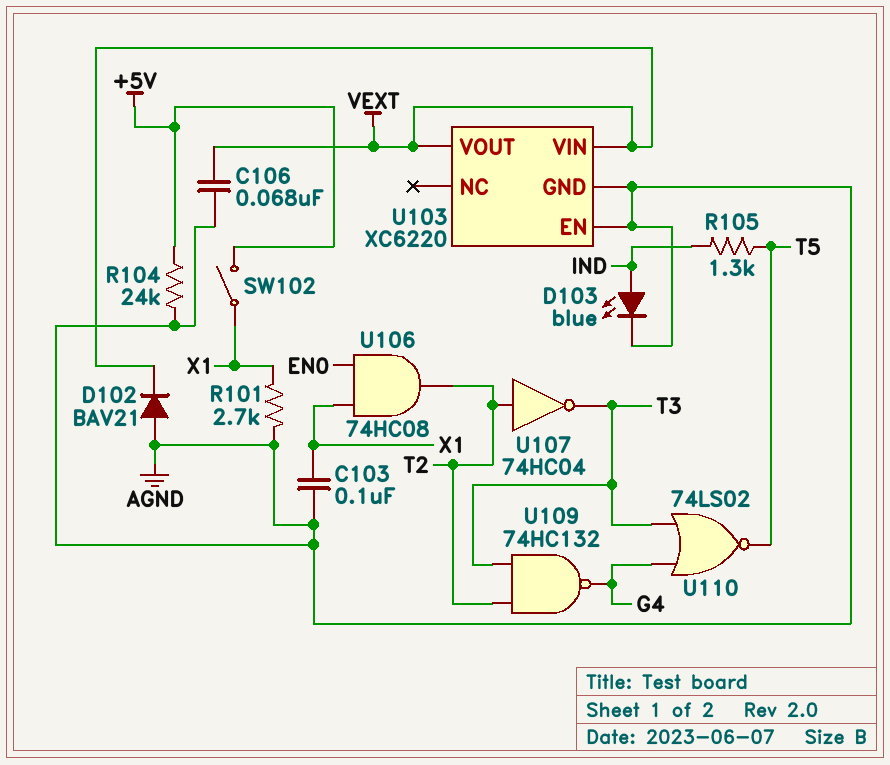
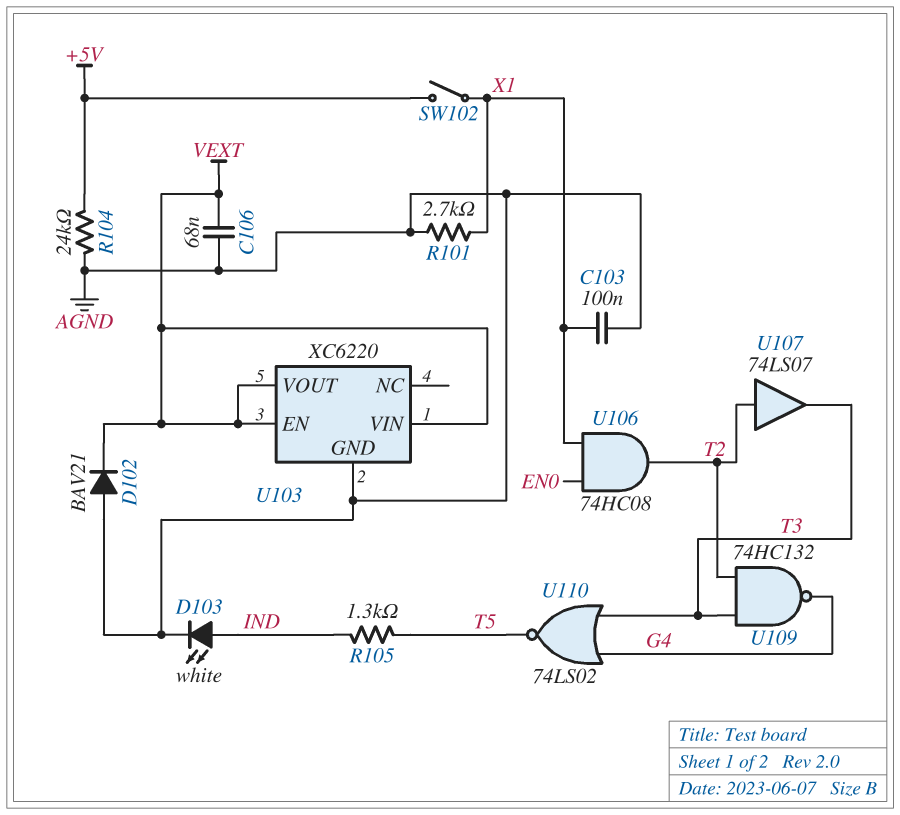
D103: LED blue (A IND, K AGND) -> LED white (A IND, K AGND)
U103 pin EN: AGND -> VEXT
U107: NOT 74HC04 (in T2, out T3) -> buffer 74LS07 (in T2, out T3)

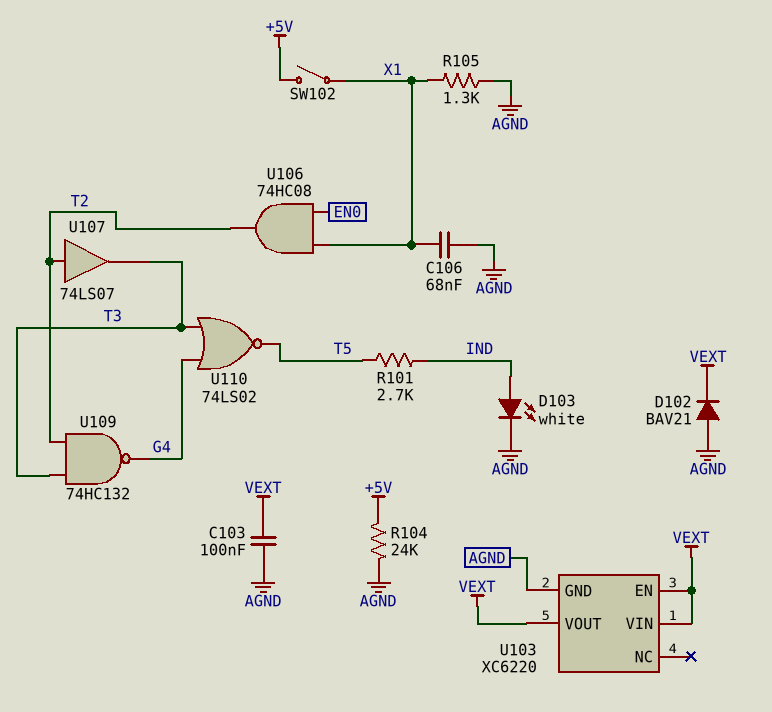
C103: 100nF (AGND, X1) -> 100nF (AGND, VEXT)
C106: 68nF (AGND, VEXT) -> 68nF (AGND, X1)
R101: 2.7k (AGND, X1) -> 2.7k (IND, T5)
R105: 1.3k (IND, T5) -> 1.3k (AGND, X1)

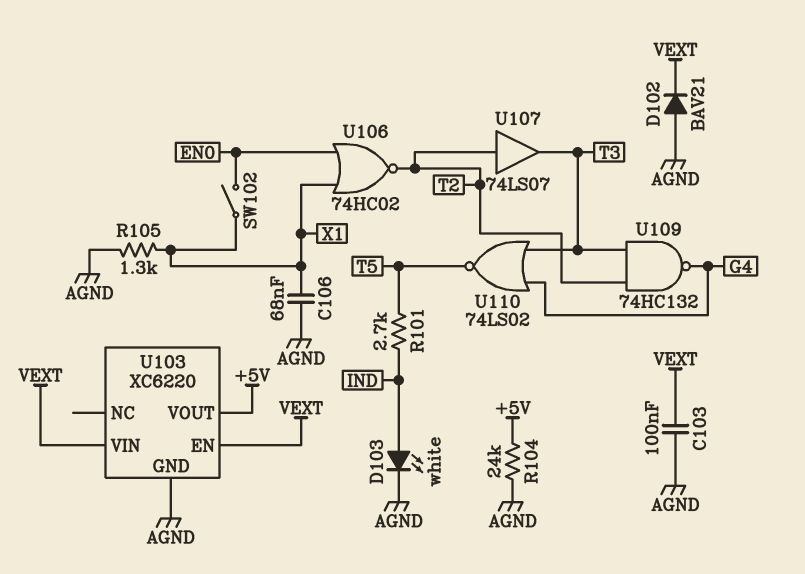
SW102: switch (+5V, X1) -> switch (EN0, X1)
U103 pin VOUT: VEXT -> +5V
U106: AND 74HC08 (in EN0, in X1, out T2) -> NOR 74HC02 (in EN0, in X1, out T2)

